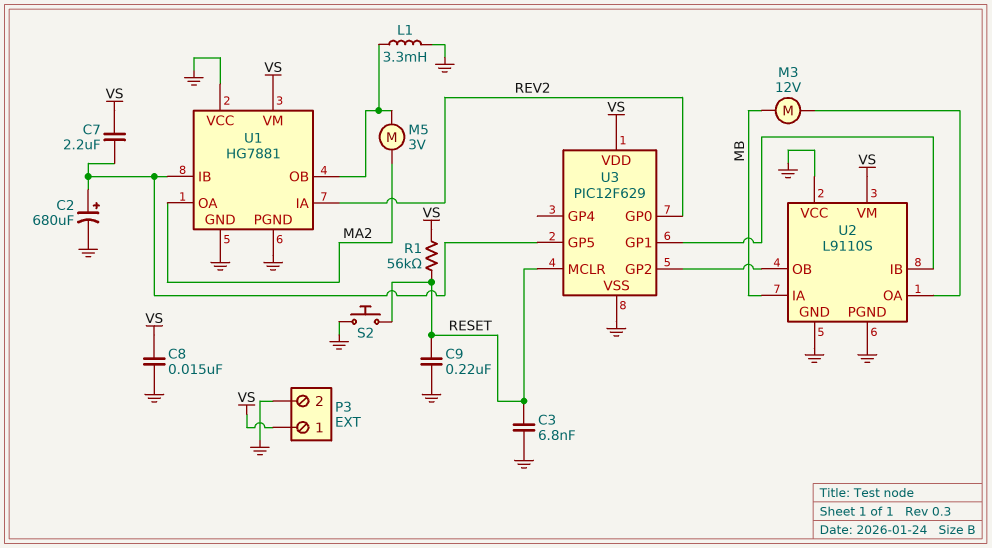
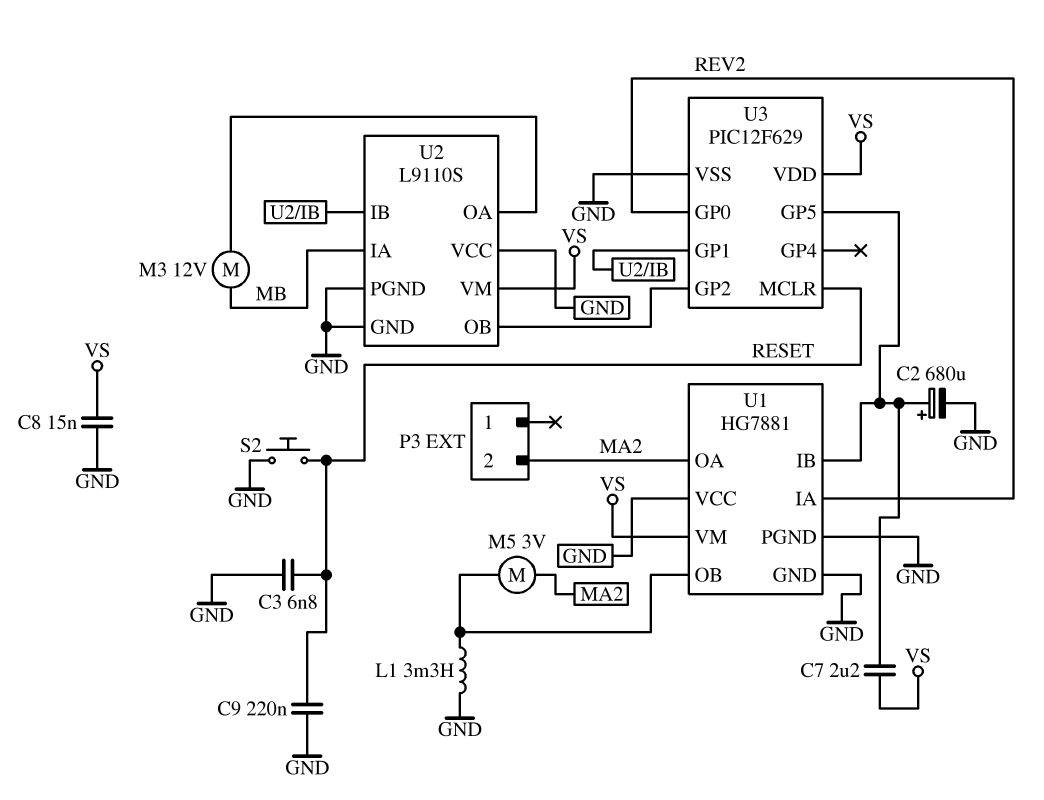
P3 pin 1: VS -> none
P3 pin 2: GND -> MA2
R1: 56k (RESET, VS) -> none

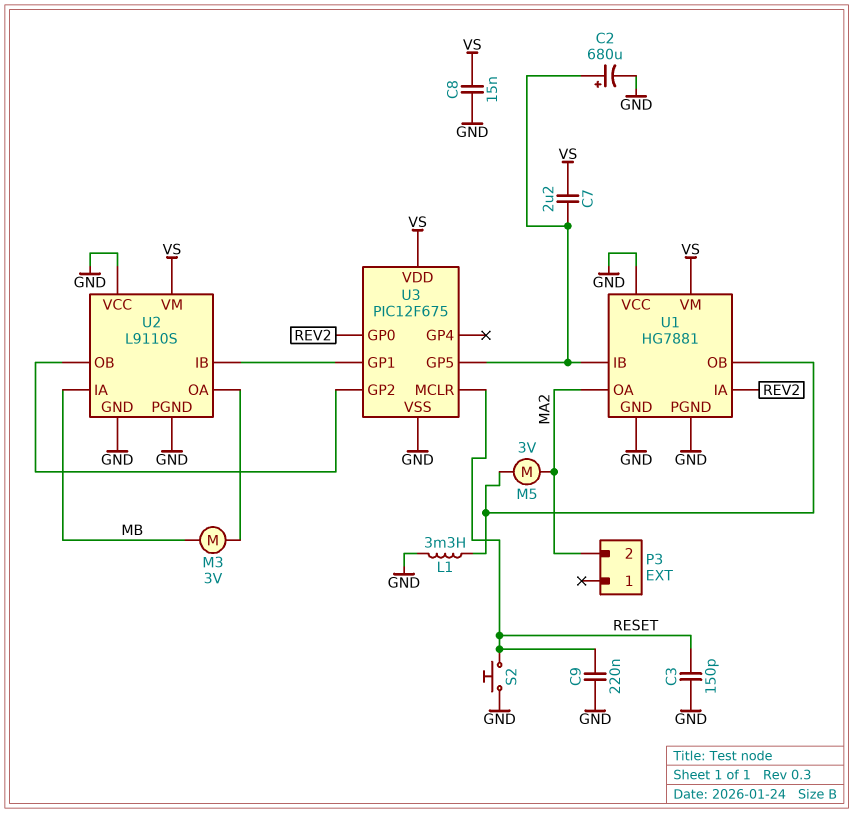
C3: 6.8nF (GND, RESET) -> 150pF (GND, RESET)
M3: motor 12V (MB, U2/OA) -> motor 3V (MB, U2/OA)
U3: PIC12F629 -> PIC12F675

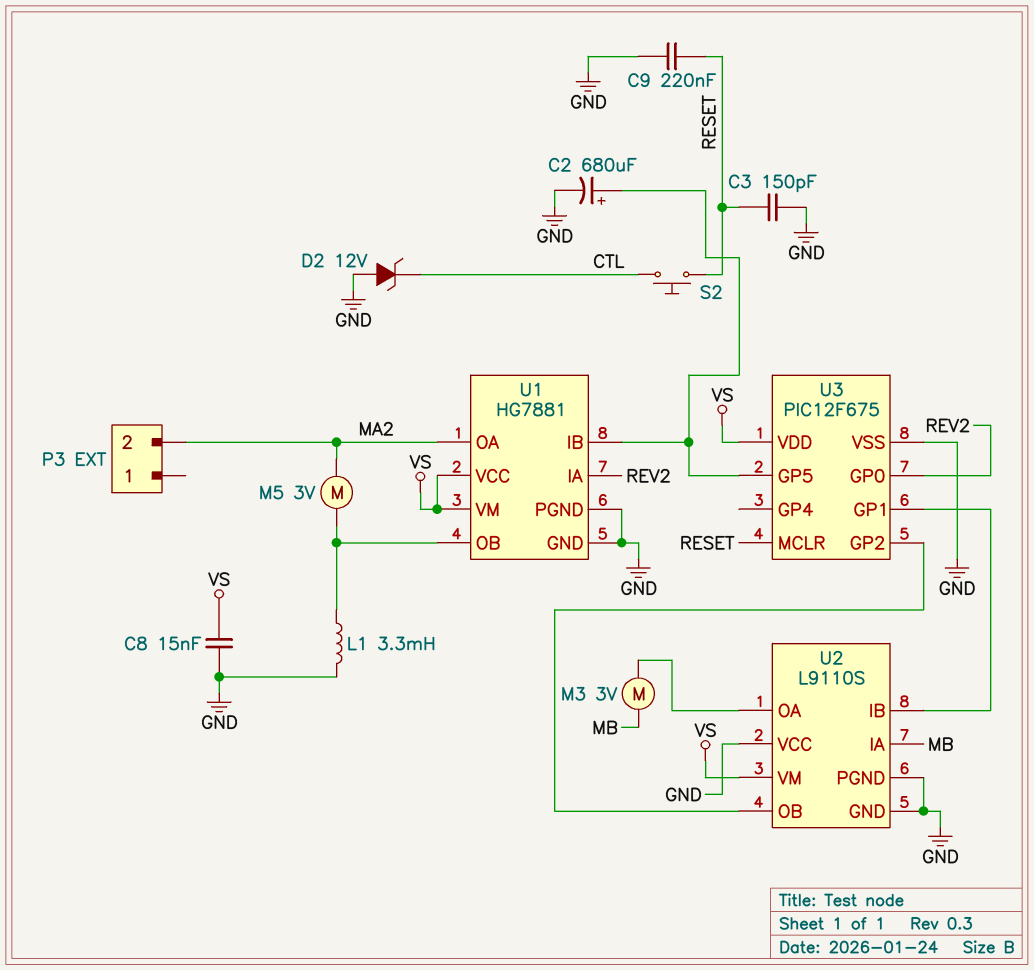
C7: 2.2uF (U1/IB, VS) -> none
D2: none -> zener 12V (A GND, K CTL)
S2: button (GND, RESET) -> button (CTL, RESET)
U1 pin VCC: GND -> VS

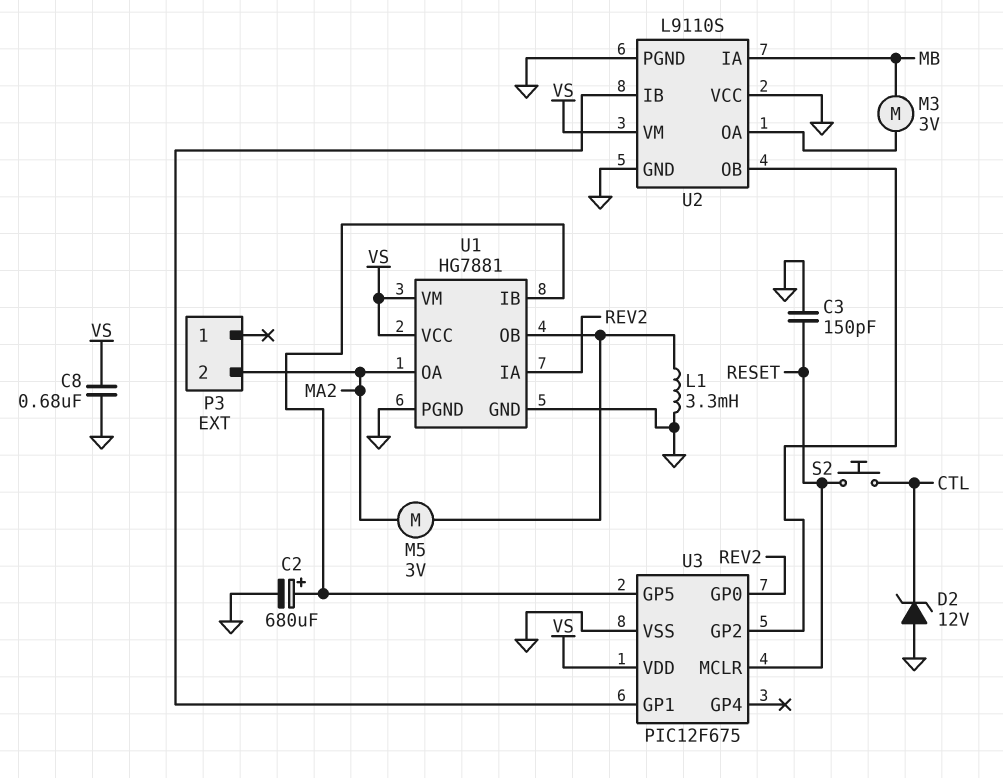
C8: 15nF (GND, VS) -> 680nF (GND, VS)
C9: 220nF (GND, RESET) -> none

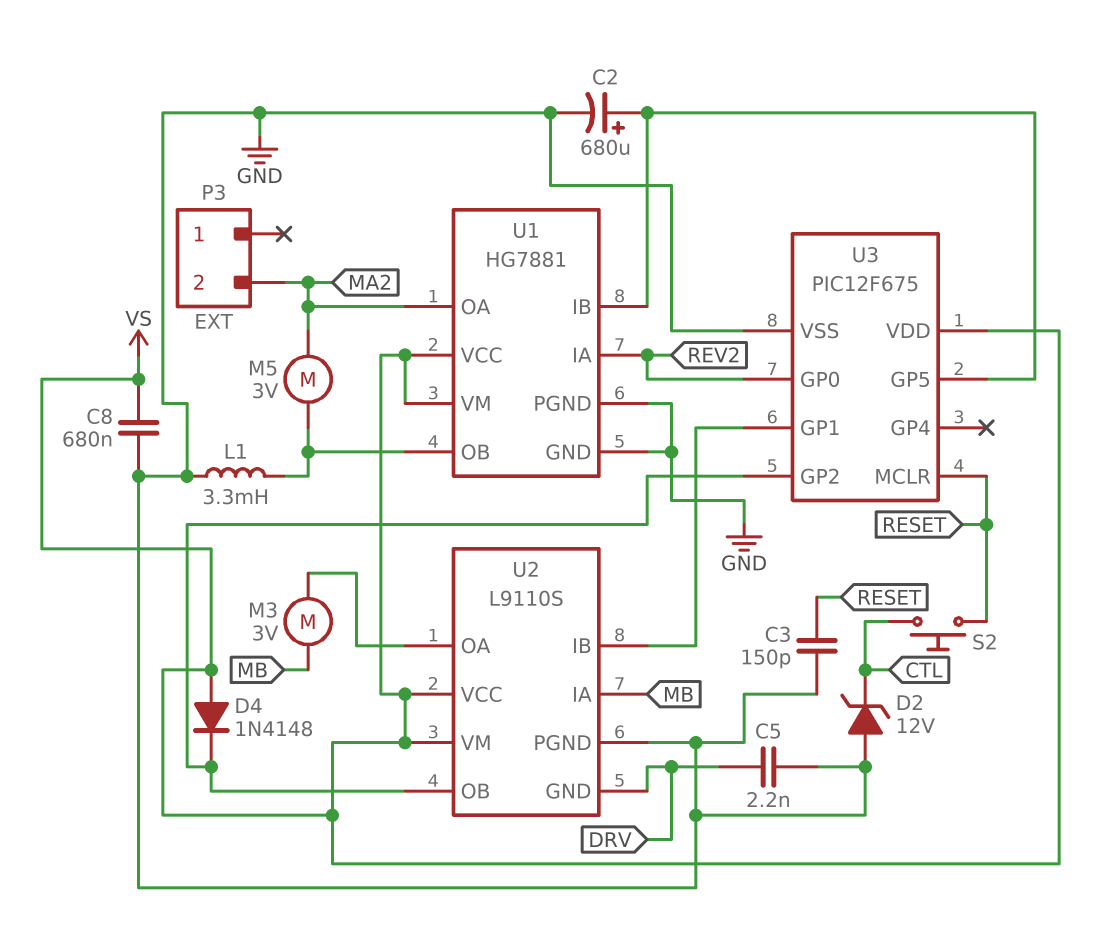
C5: none -> 2.2nF (DRV, GND)
D4: none -> diode 1N4148 (A VS, K U2/OB)
U2 pin GND: GND -> DRV
U2 pin VCC: GND -> VS

